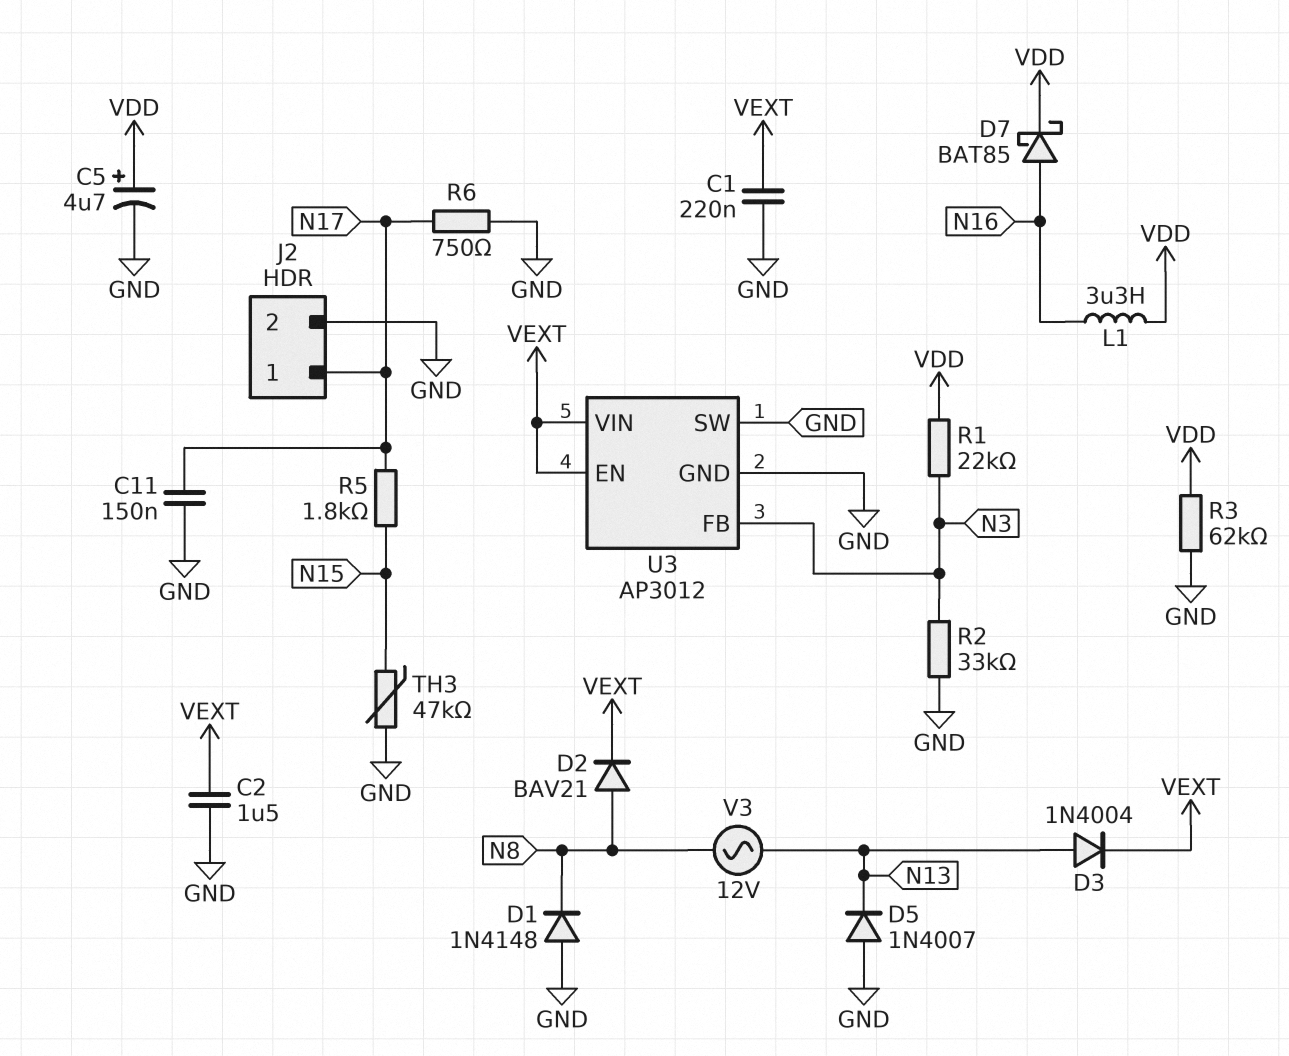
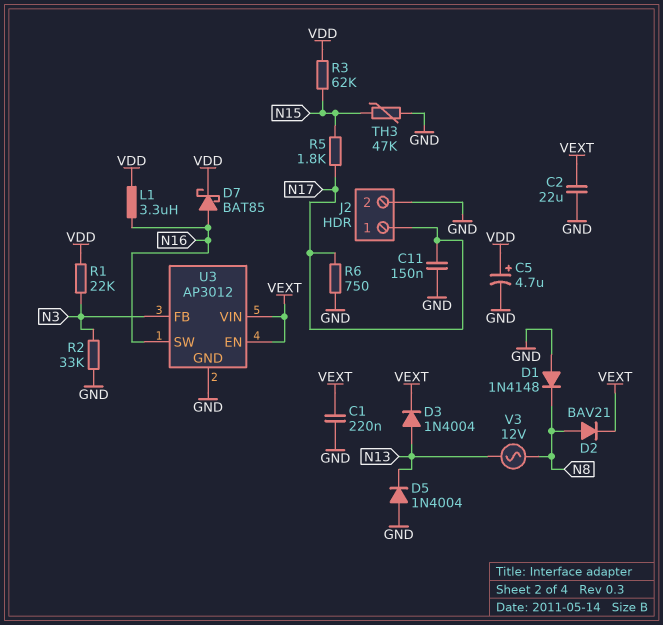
C2: 1.5uF (GND, VEXT) -> 22uF (GND, VEXT)
D5: diode 1N4007 (A GND, K N13) -> diode 1N4004 (A GND, K N13)
R3: 62k (GND, VDD) -> 62k (N15, VDD)
U3 pin SW: GND -> N16

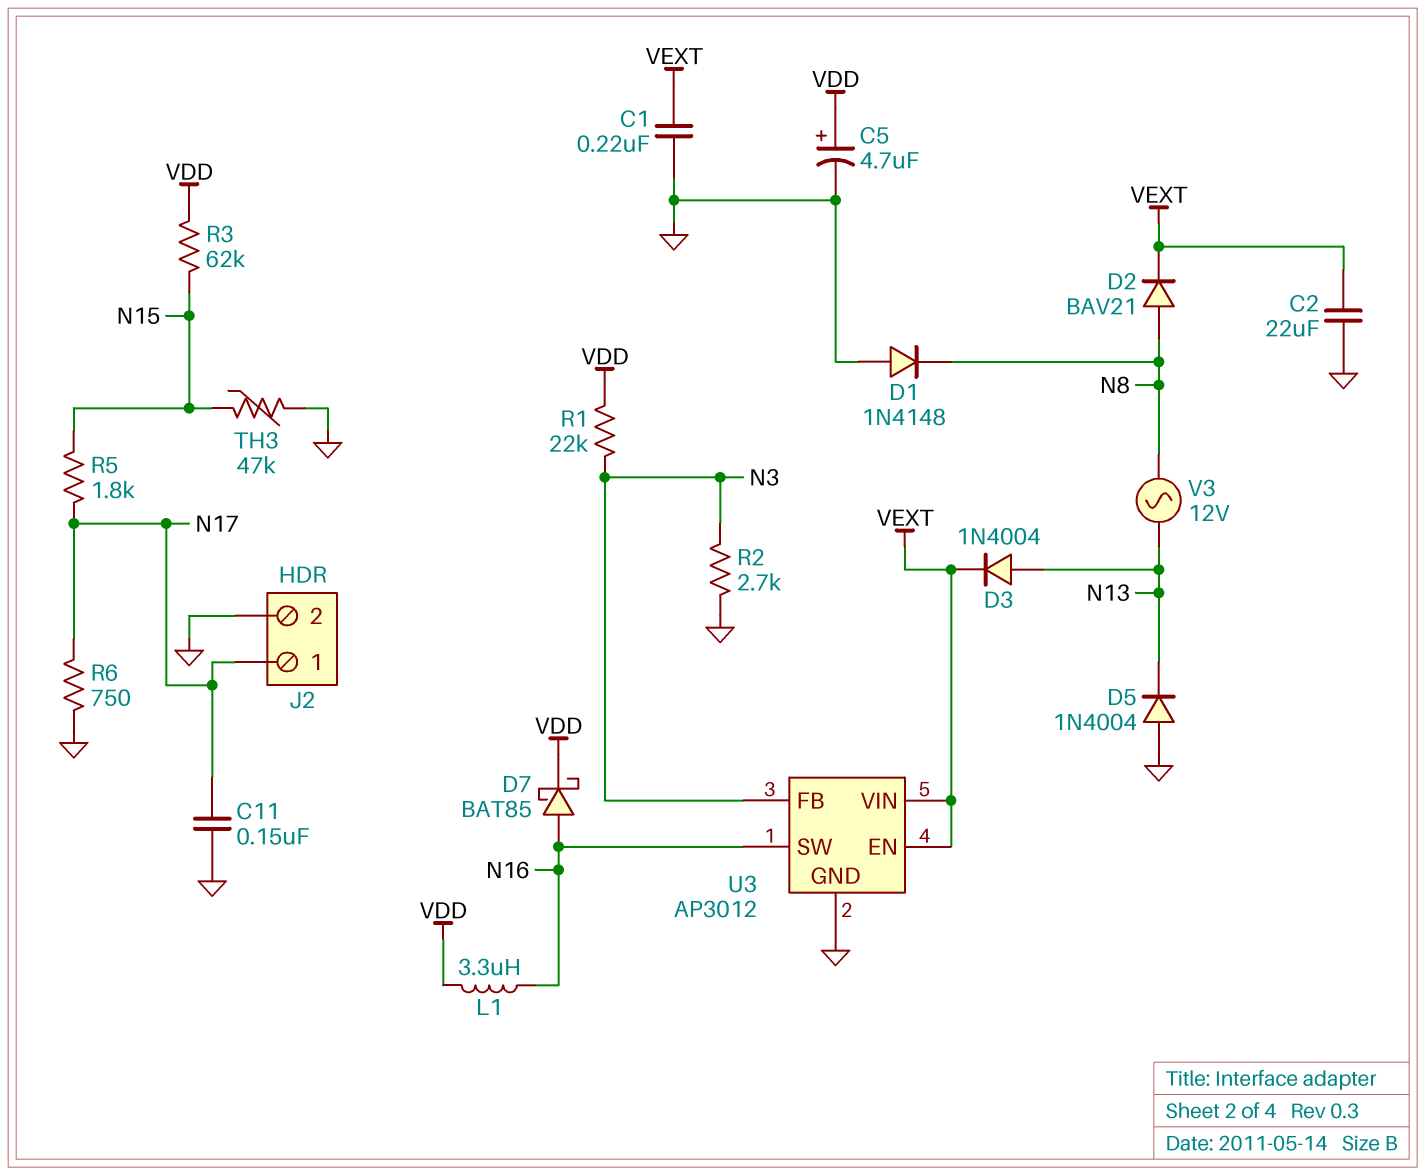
R2: 33k (GND, N3) -> 2.7k (GND, N3)

